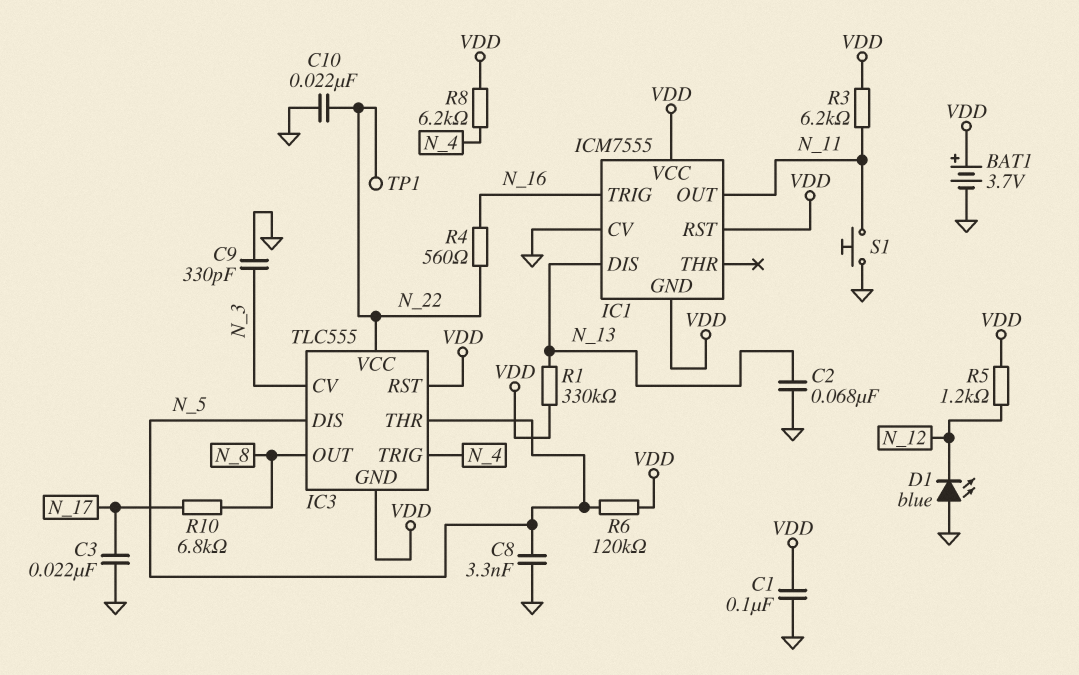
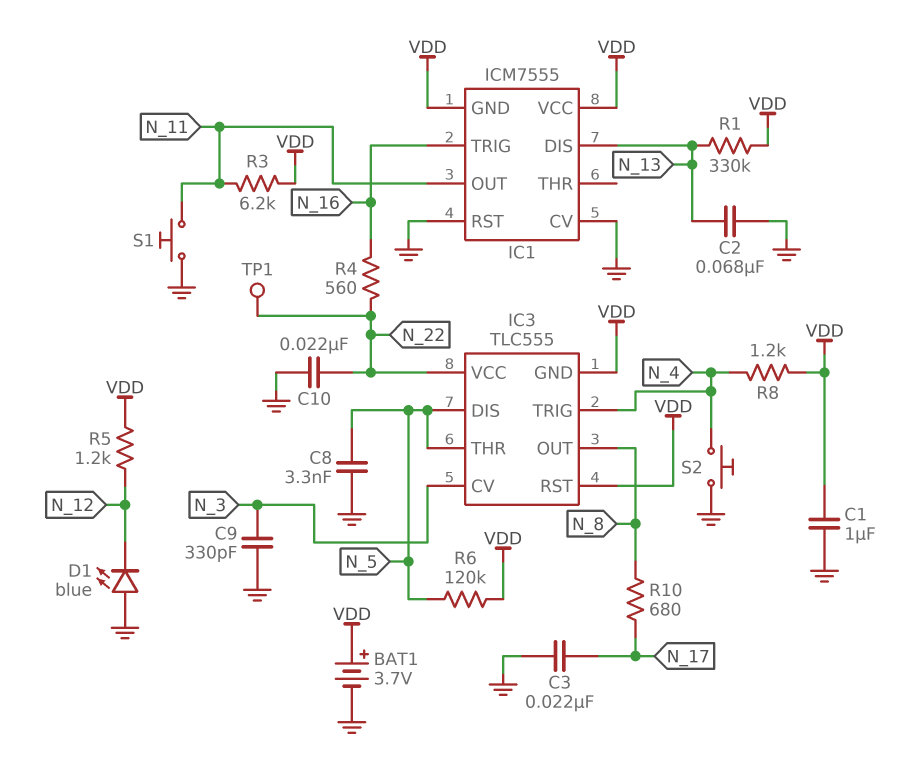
C1: 100nF (GND, VDD) -> 1uF (GND, VDD)
IC1 pin RST: VDD -> GND
R8: 6.2k (N_4, VDD) -> 1.2k (N_4, VDD)
R10: 6.8k (N_8, N_17) -> 680 (N_8, N_17)
S2: none -> button (GND, N_4)

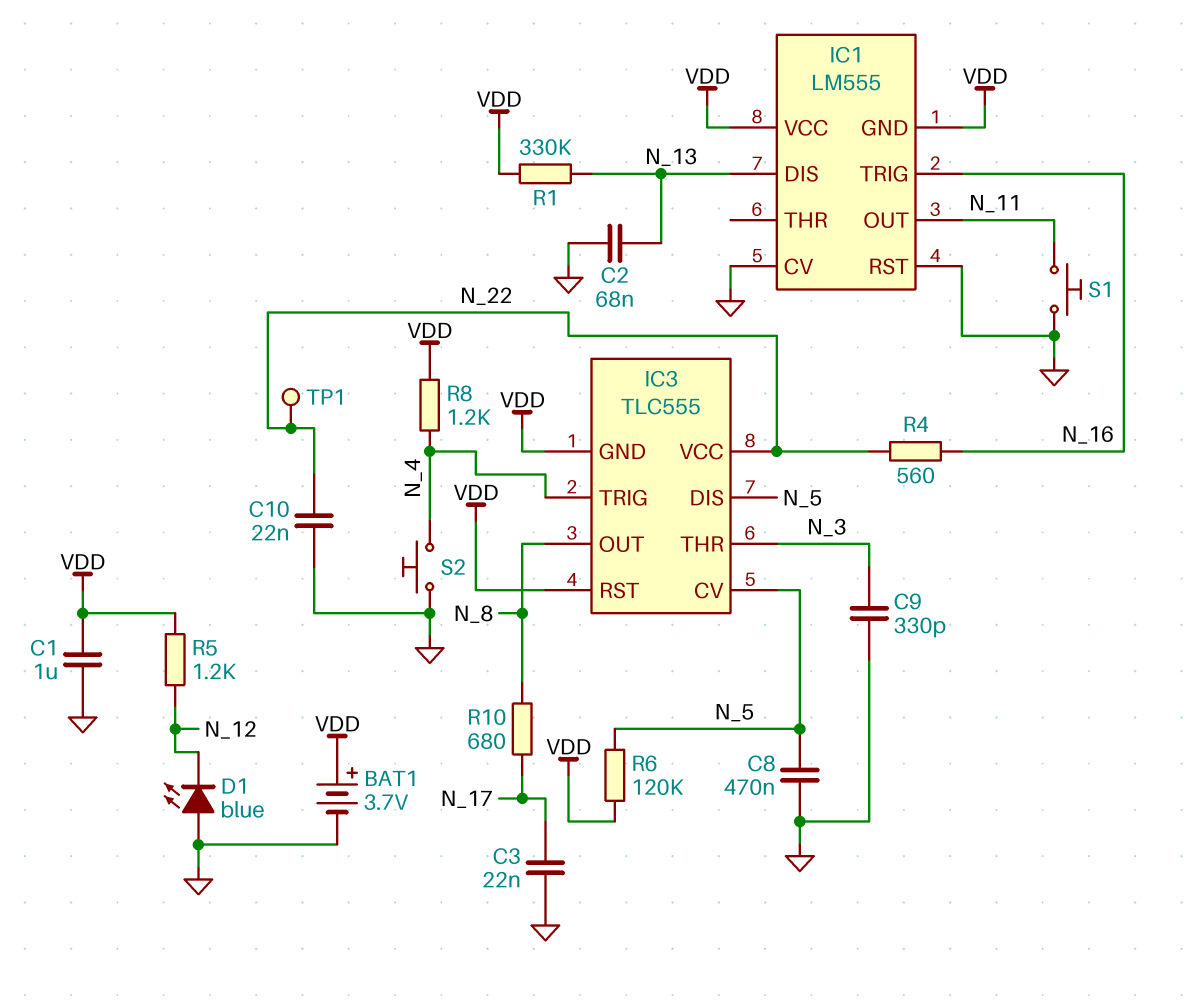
C8: 3.3nF (GND, N_5) -> 470nF (GND, N_5)
IC1: ICM7555 -> LM555
IC3 pin CV: N_3 -> N_5
IC3 pin THR: N_5 -> N_3
R3: 6.2k (N_11, VDD) -> none

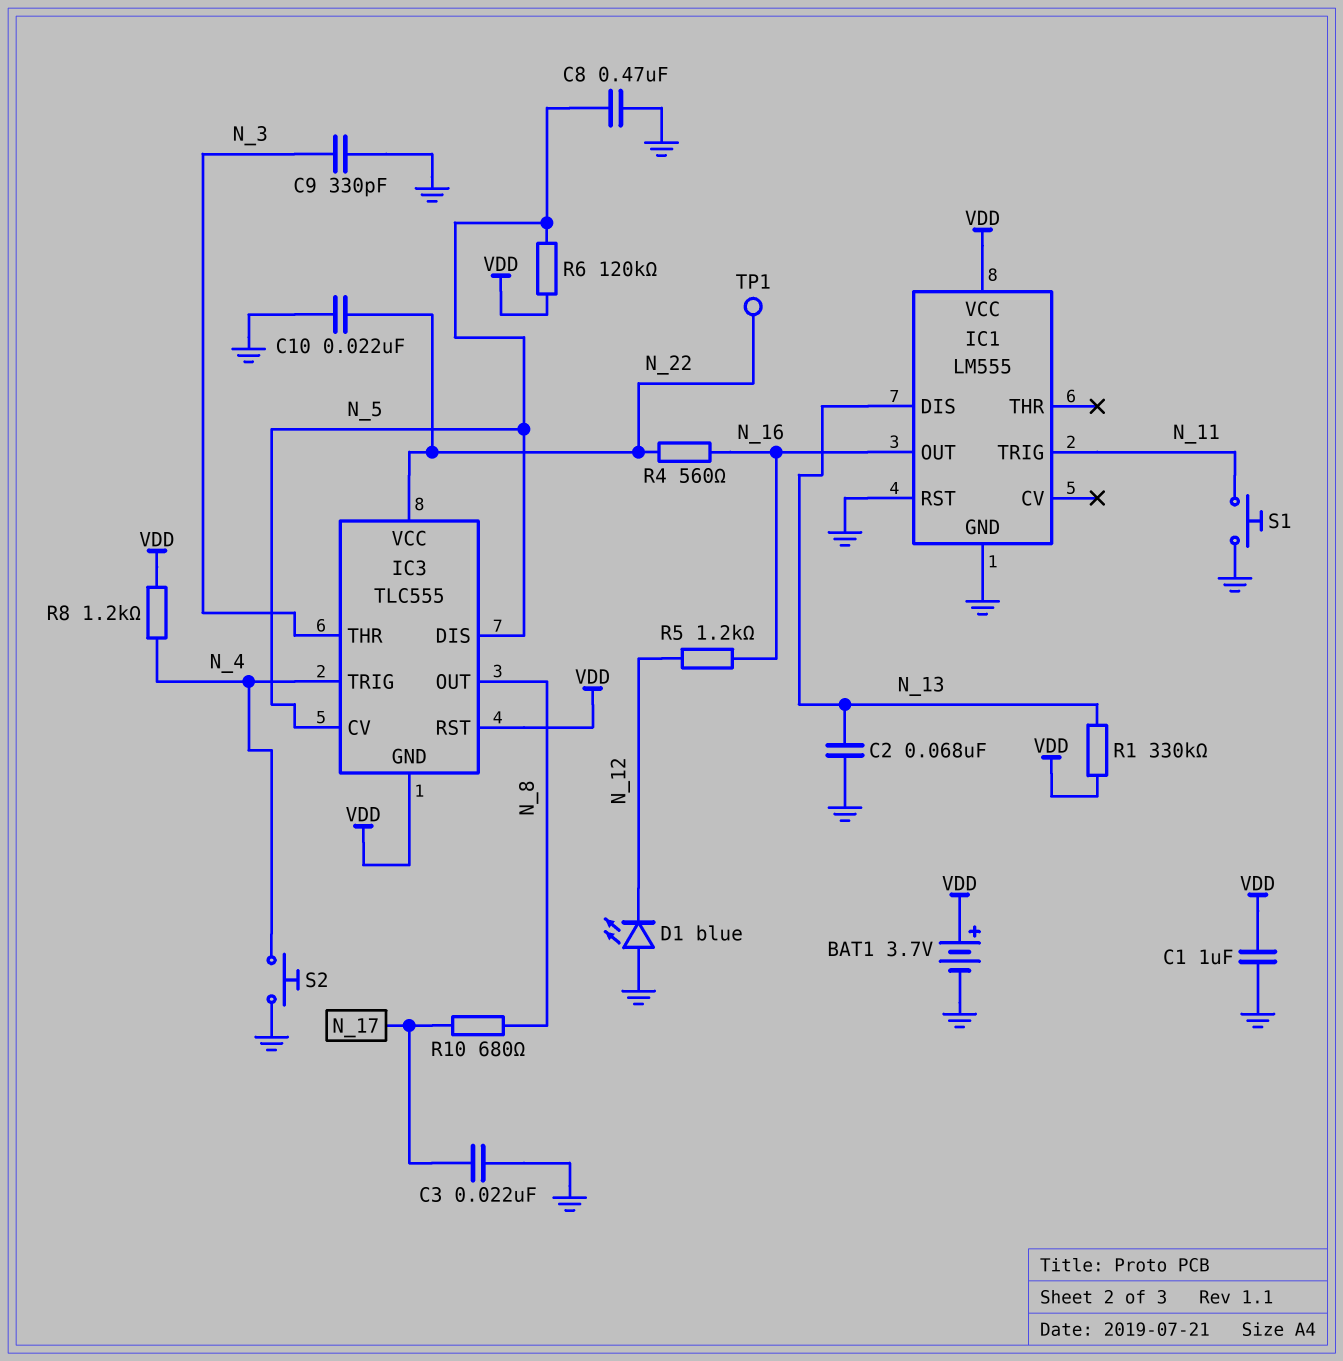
IC1 pin CV: GND -> none
IC1 pin GND: VDD -> GND
IC1 pin OUT: N_11 -> N_16
IC1 pin TRIG: N_16 -> N_11
R5: 1.2k (N_12, VDD) -> 1.2k (N_12, N_16)

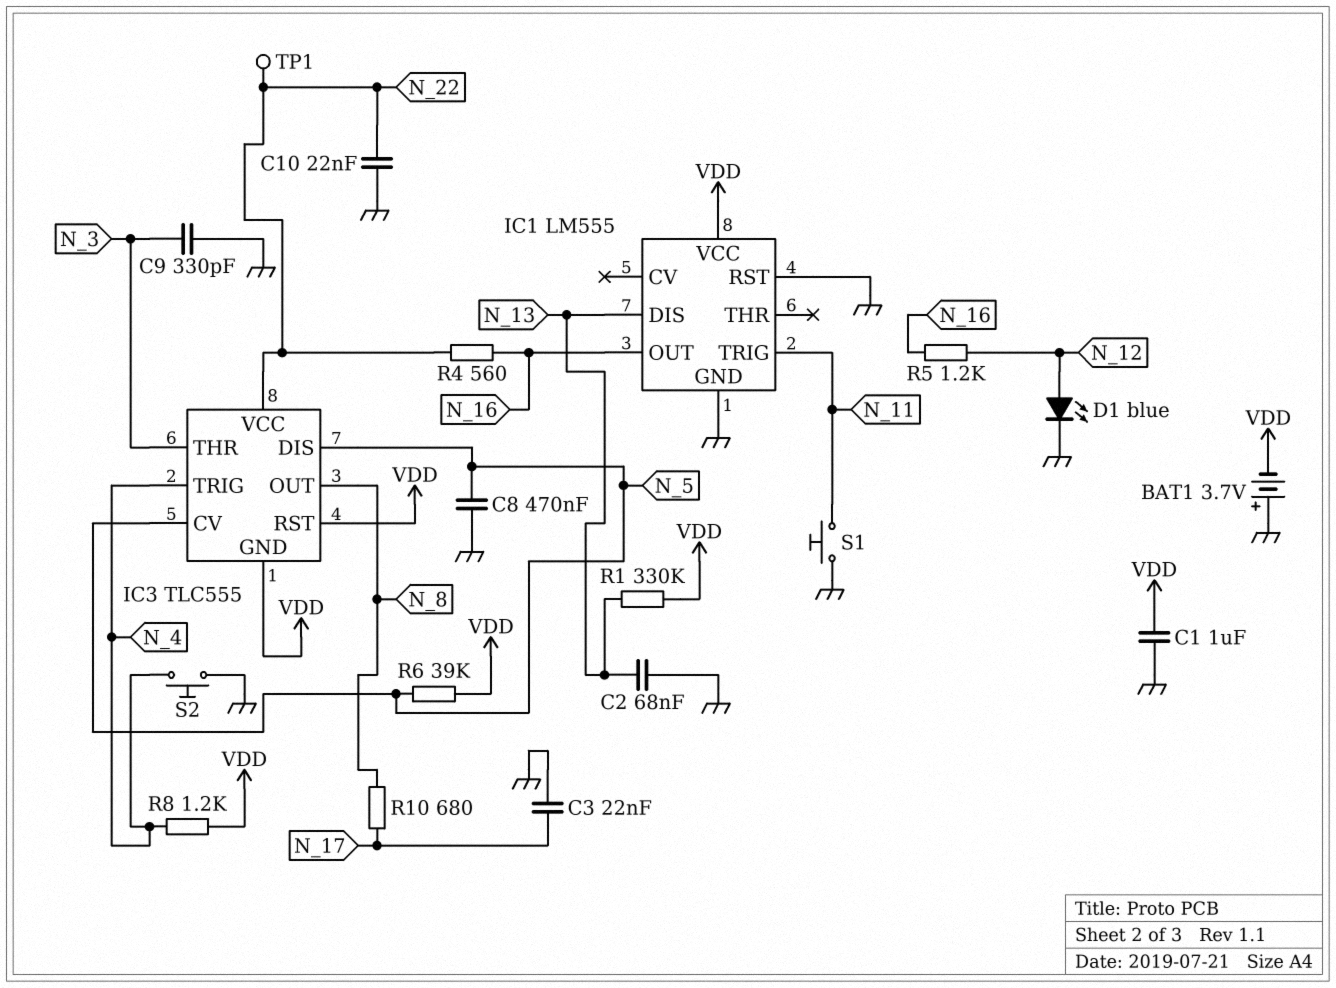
BAT1: 3.7V (plus VDD, minus GND) -> 3.7V (plus GND, minus VDD)
D1: LED blue (A GND, K N_12) -> LED blue (A N_12, K GND)
R6: 120k (N_5, VDD) -> 39k (N_5, VDD)

